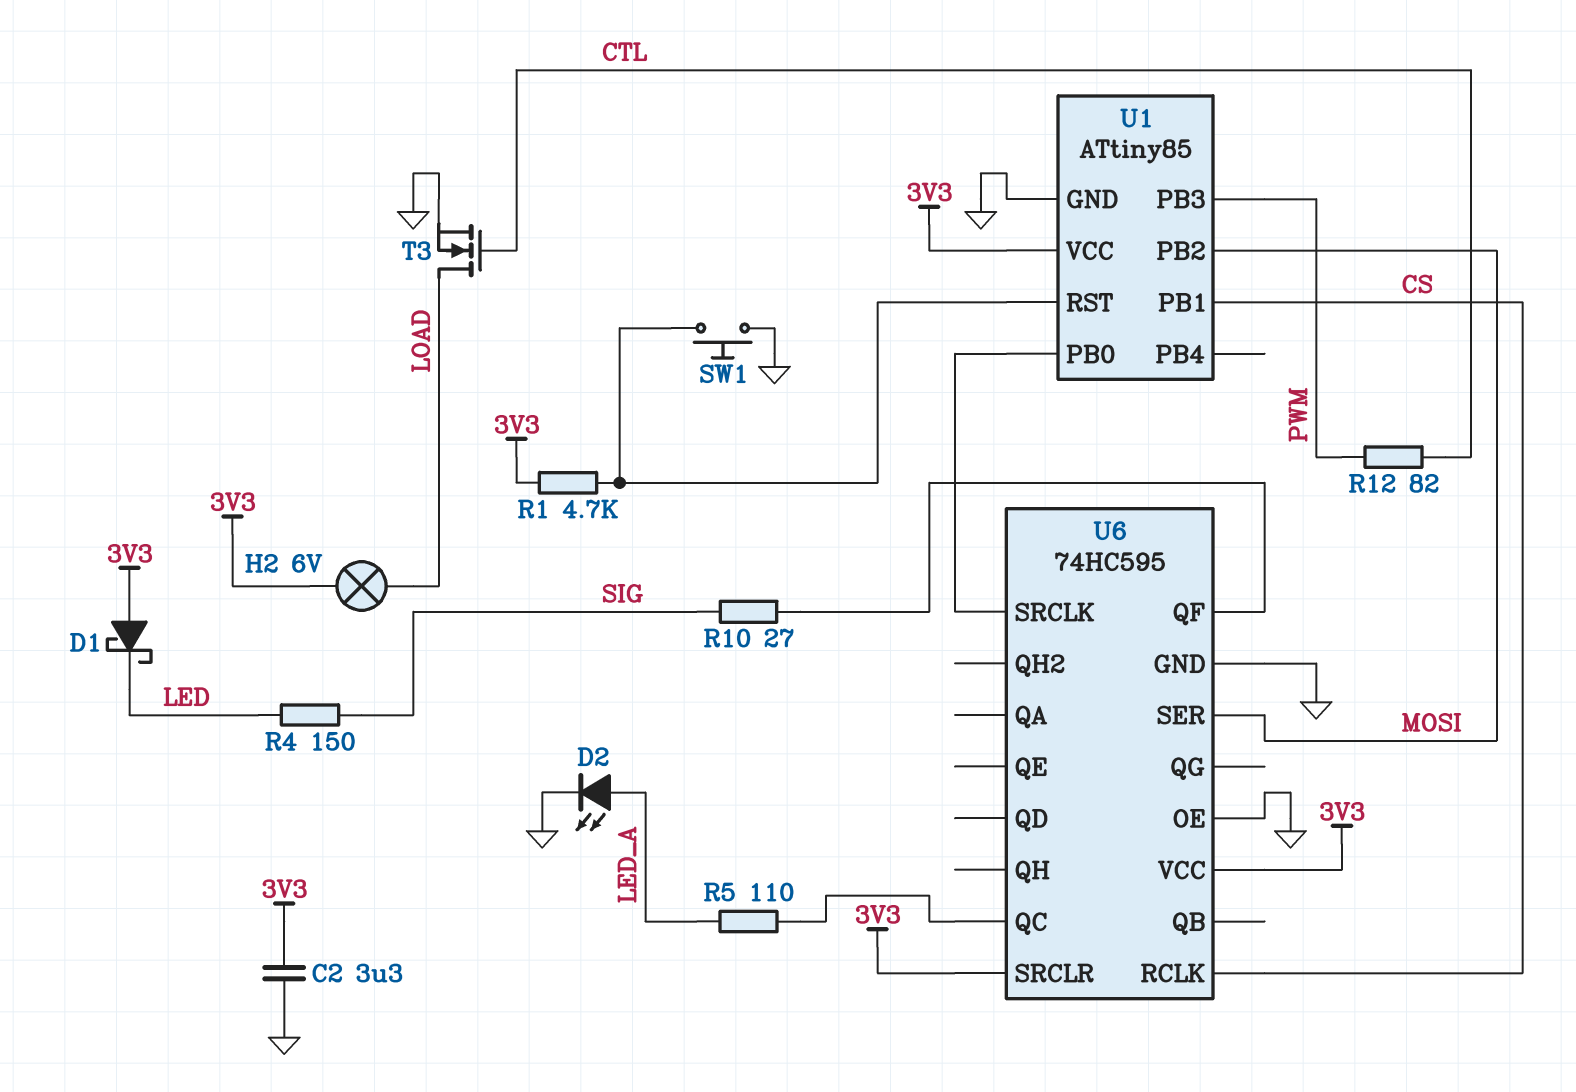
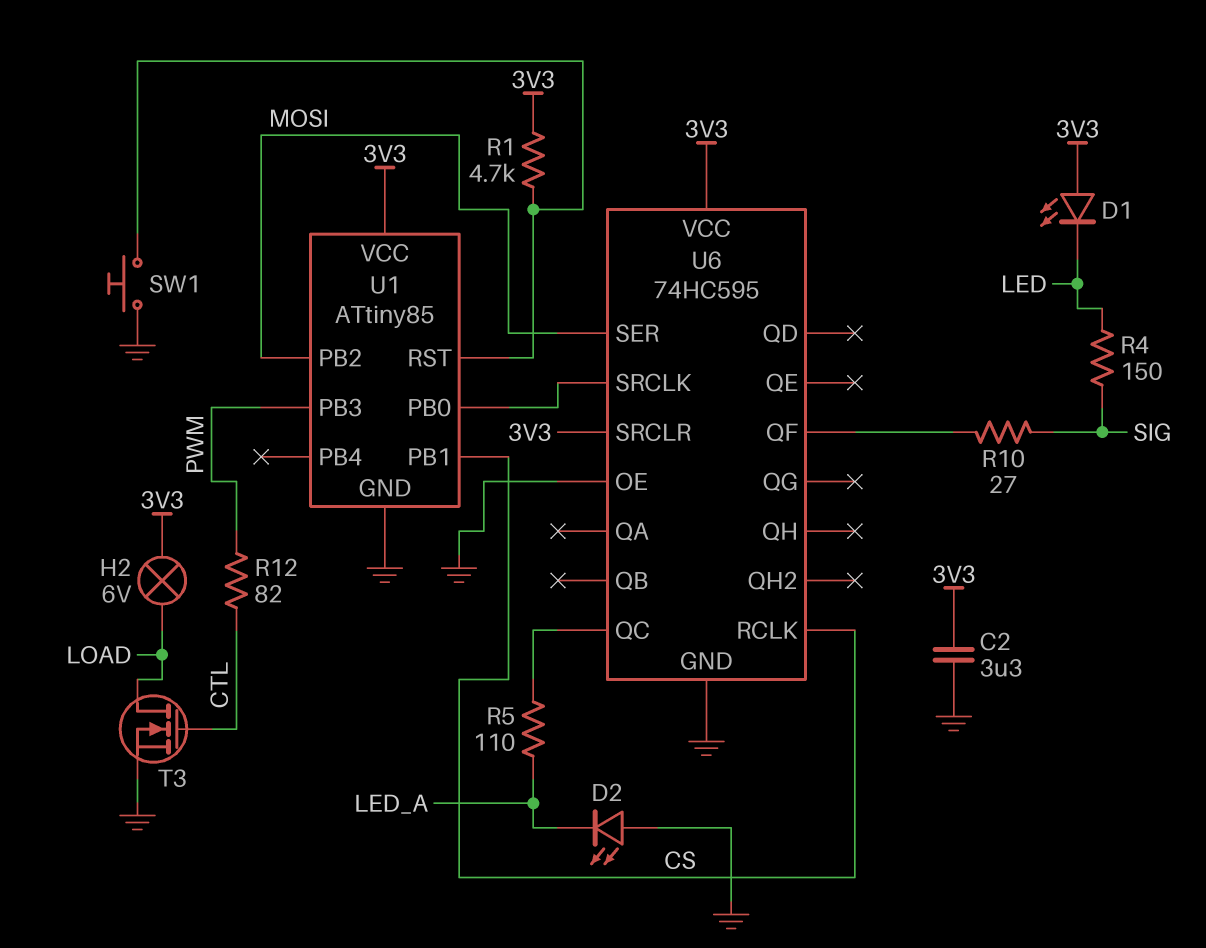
D1: schottky (A 3V3, K LED) -> LED (A 3V3, K LED)
D2: LED (A LED_A, K GND) -> LED (A GND, K LED_A)

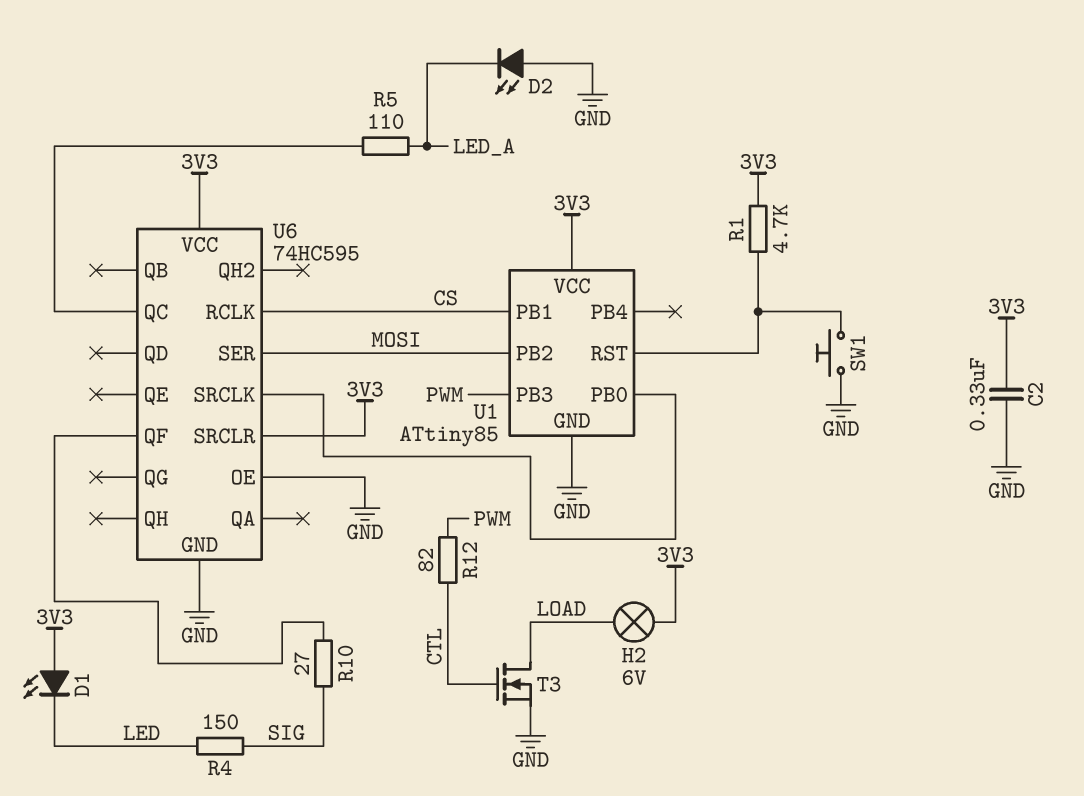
C2: 3.3uF (3V3, GND) -> 330nF (3V3, GND)

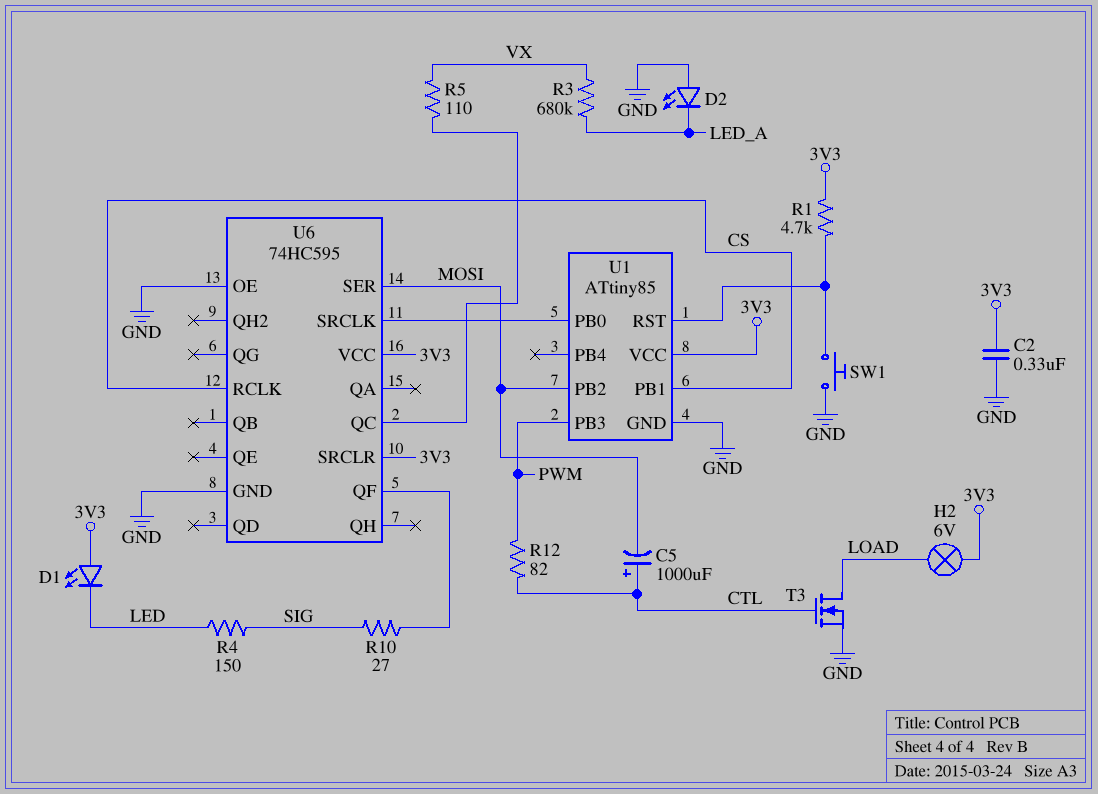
C5: none -> 1000uF (plus CTL, minus MOSI)
R3: none -> 680k (LED_A, VX)
R5: 110 (LED_A, U6/QC) -> 110 (U6/QC, VX)

